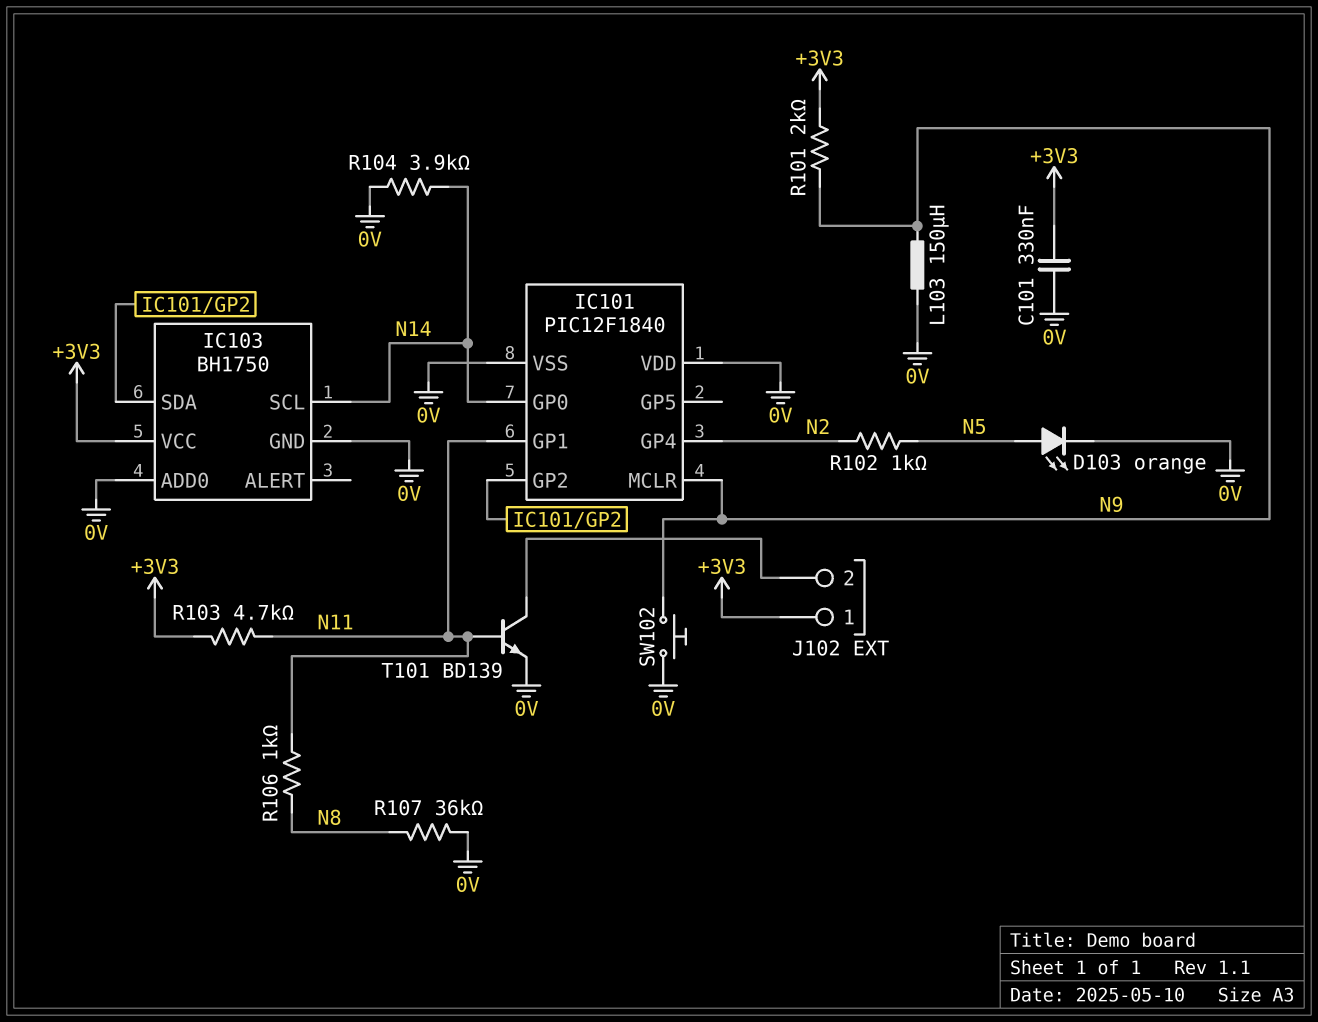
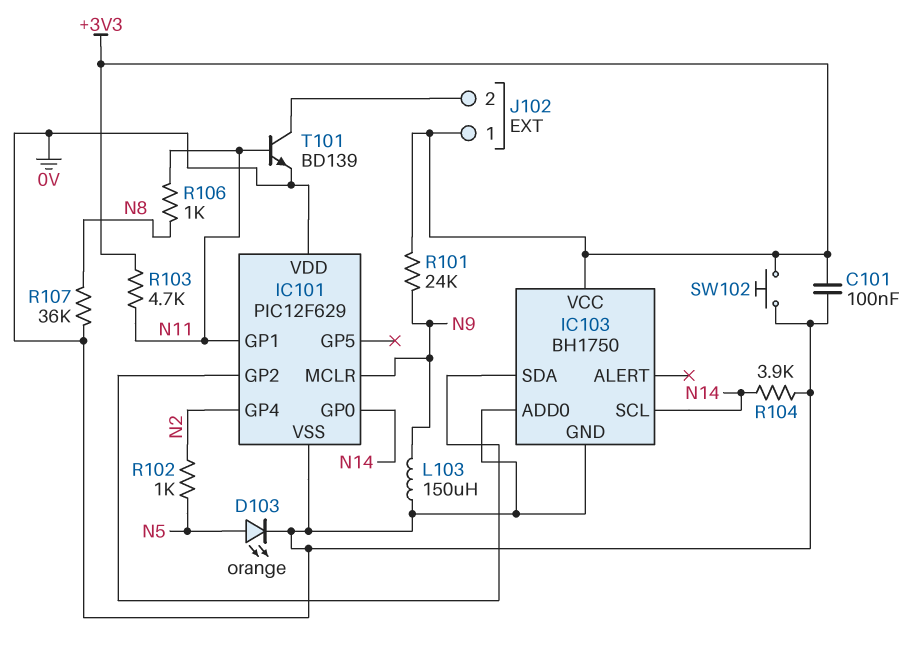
C101: 330nF (+3V3, 0V) -> 100nF (+3V3, 0V)
IC101: PIC12F1840 -> PIC12F629
R101: 2k (+3V3, N9) -> 24k (+3V3, N9)
SW102: button (0V, N9) -> button (+3V3, 0V)

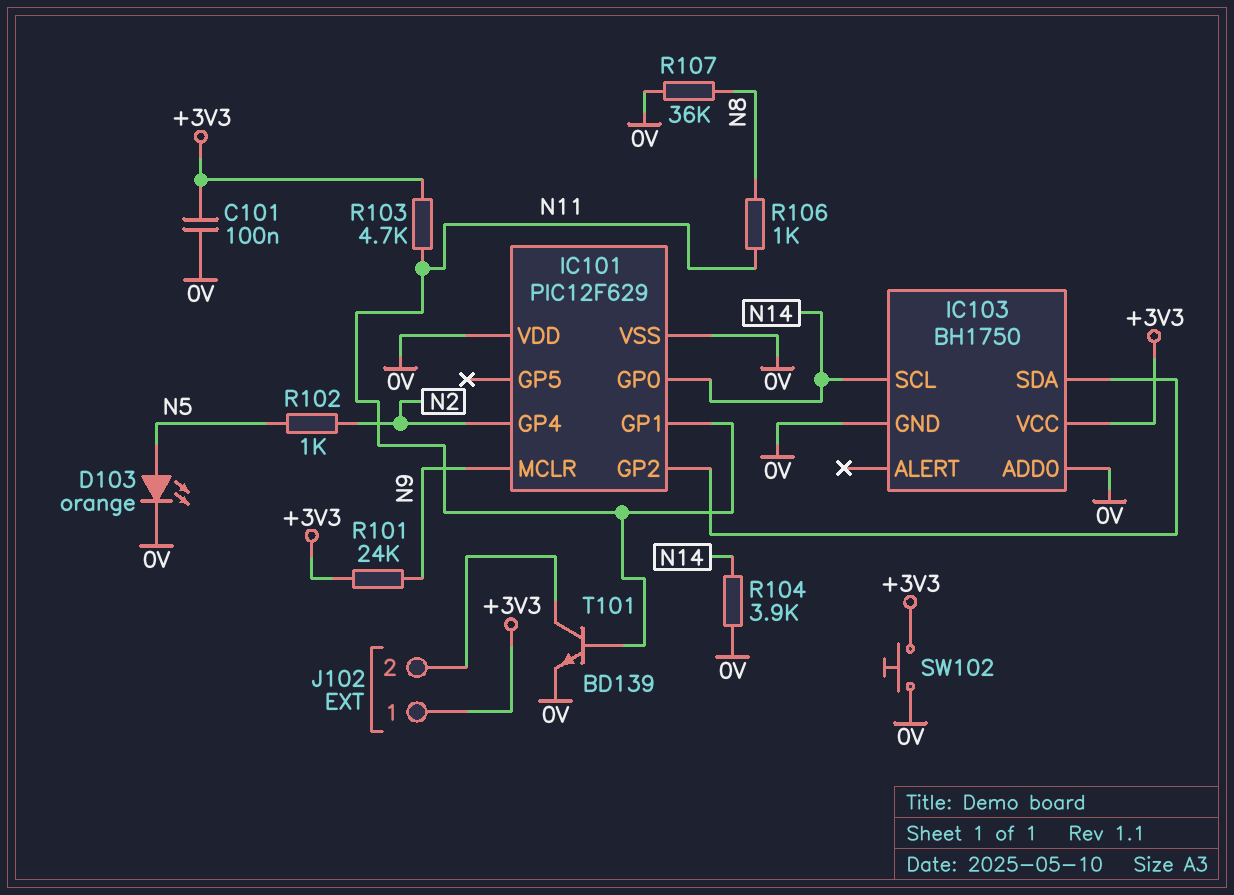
L103: 150uH (0V, N9) -> none

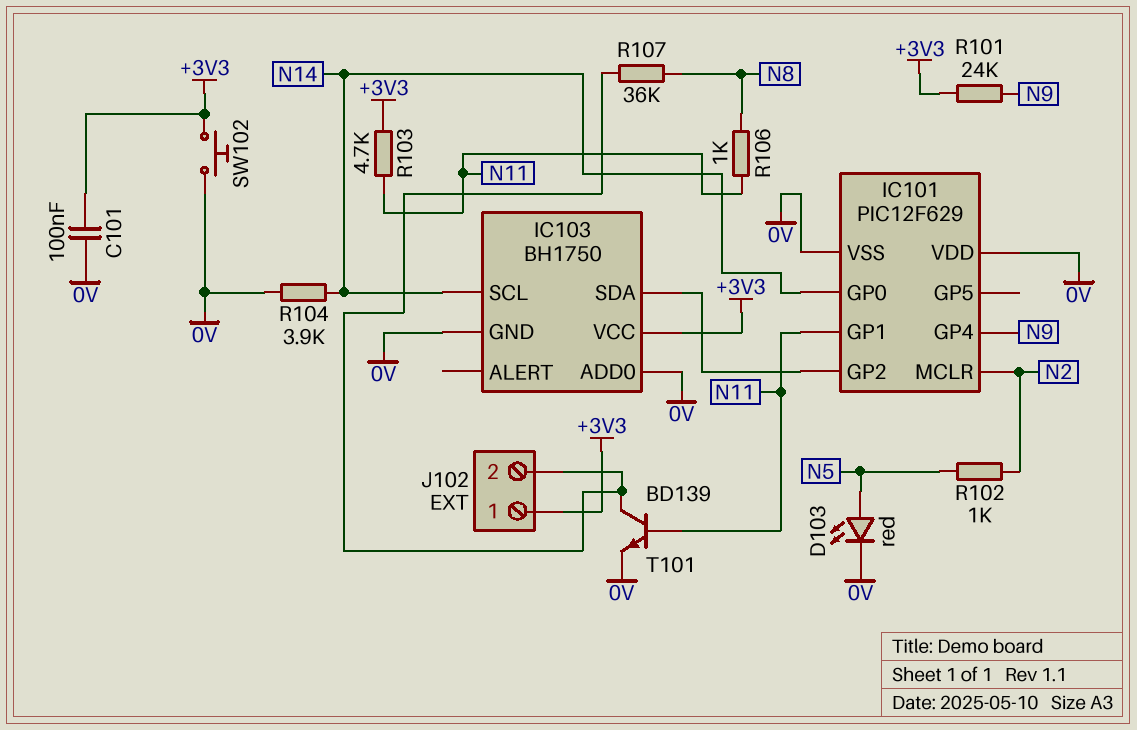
D103: LED orange (A N5, K 0V) -> LED red (A N5, K 0V)
IC101 pin GP4: N2 -> N9
IC101 pin MCLR: N9 -> N2
R107: 36k (0V, N8) -> 36k (J102/2, N8)

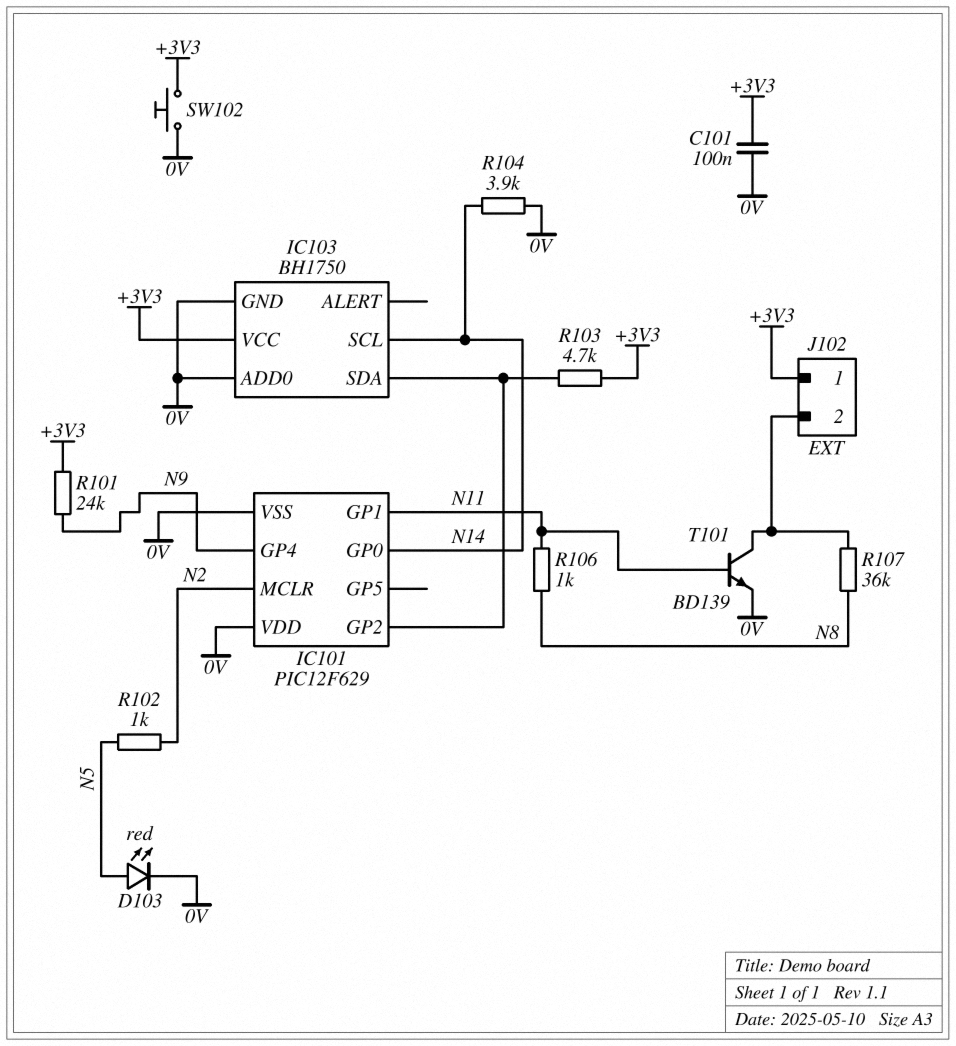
R103: 4.7k (+3V3, N11) -> 4.7k (+3V3, IC101/GP2)

